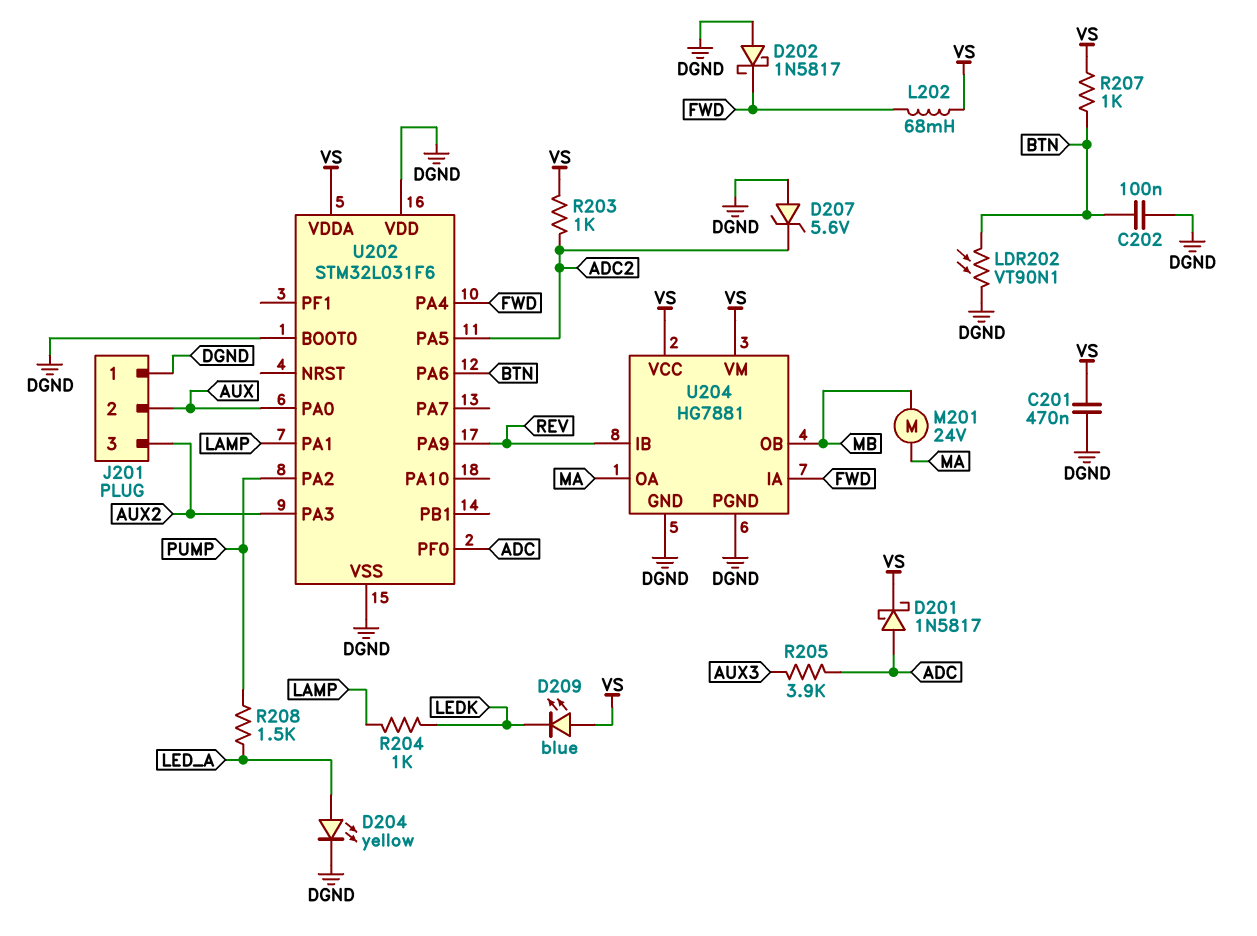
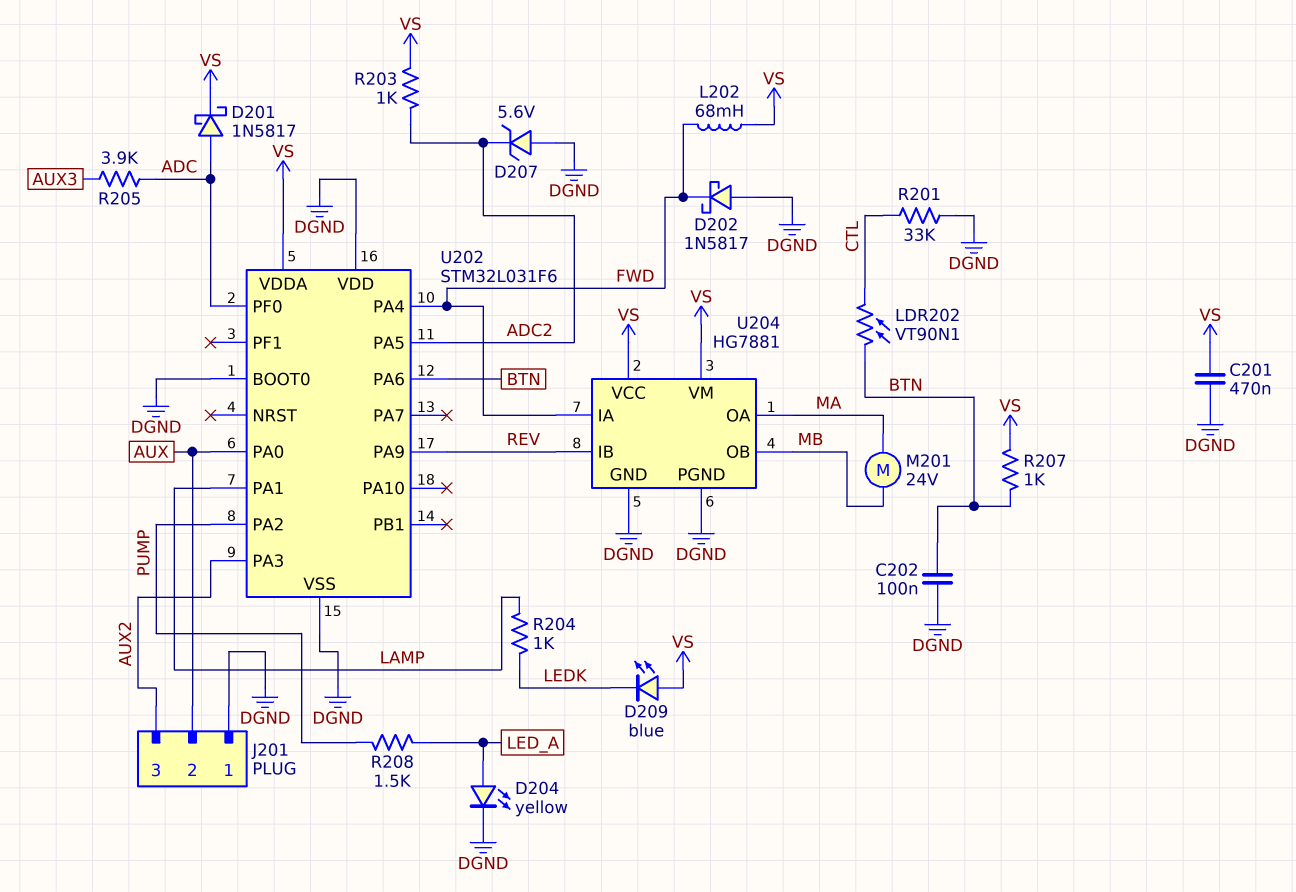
LDR202: VT90N1 (BTN, DGND) -> VT90N1 (BTN, CTL)
R201: none -> 33k (CTL, DGND)

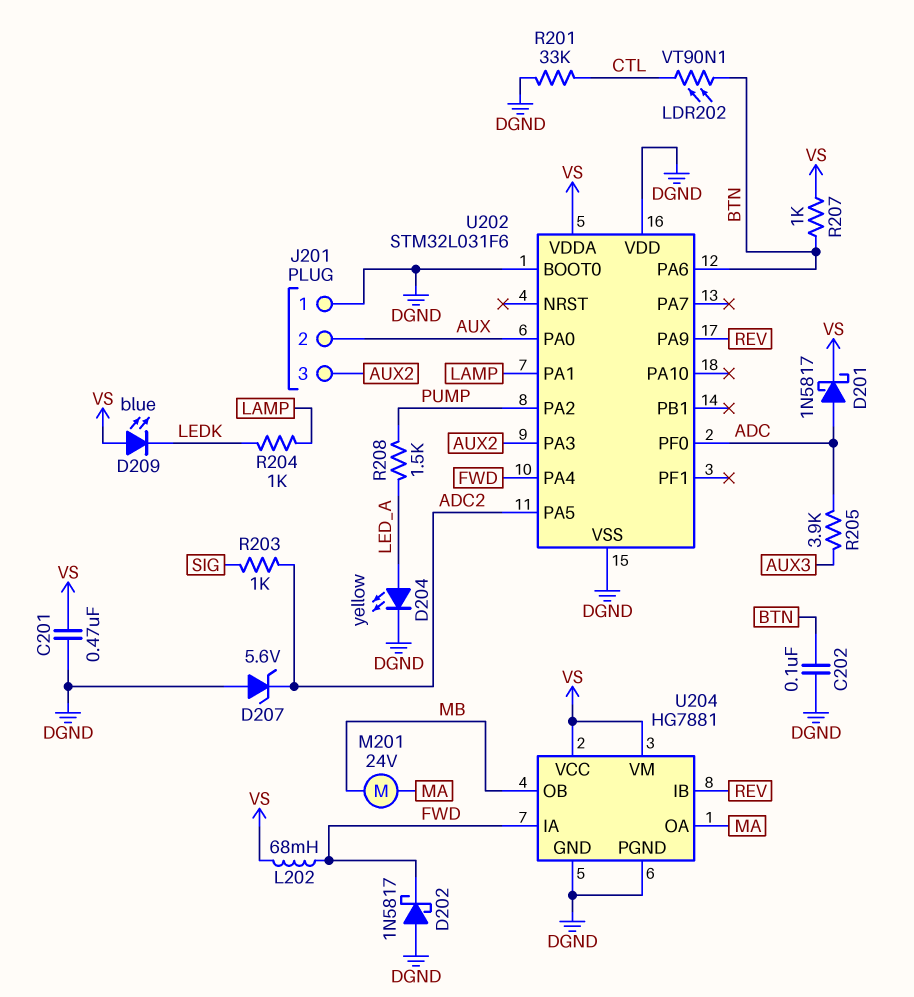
R203: 1k (ADC2, VS) -> 1k (ADC2, SIG)

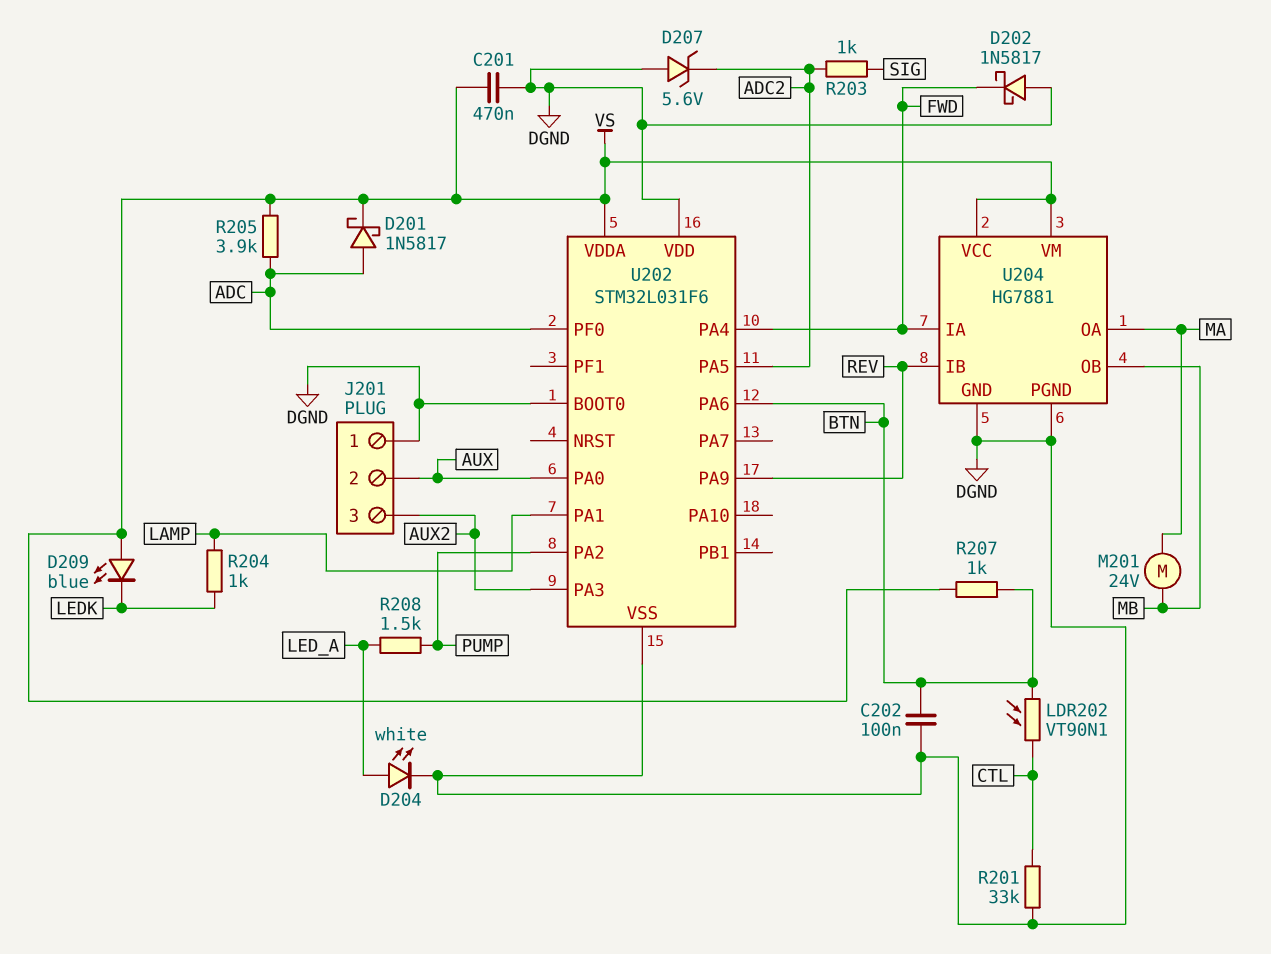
D204: LED yellow (A LED_A, K DGND) -> LED white (A LED_A, K DGND)
L202: 68mH (FWD, VS) -> none
R205: 3.9k (ADC, AUX3) -> 3.9k (ADC, VS)

